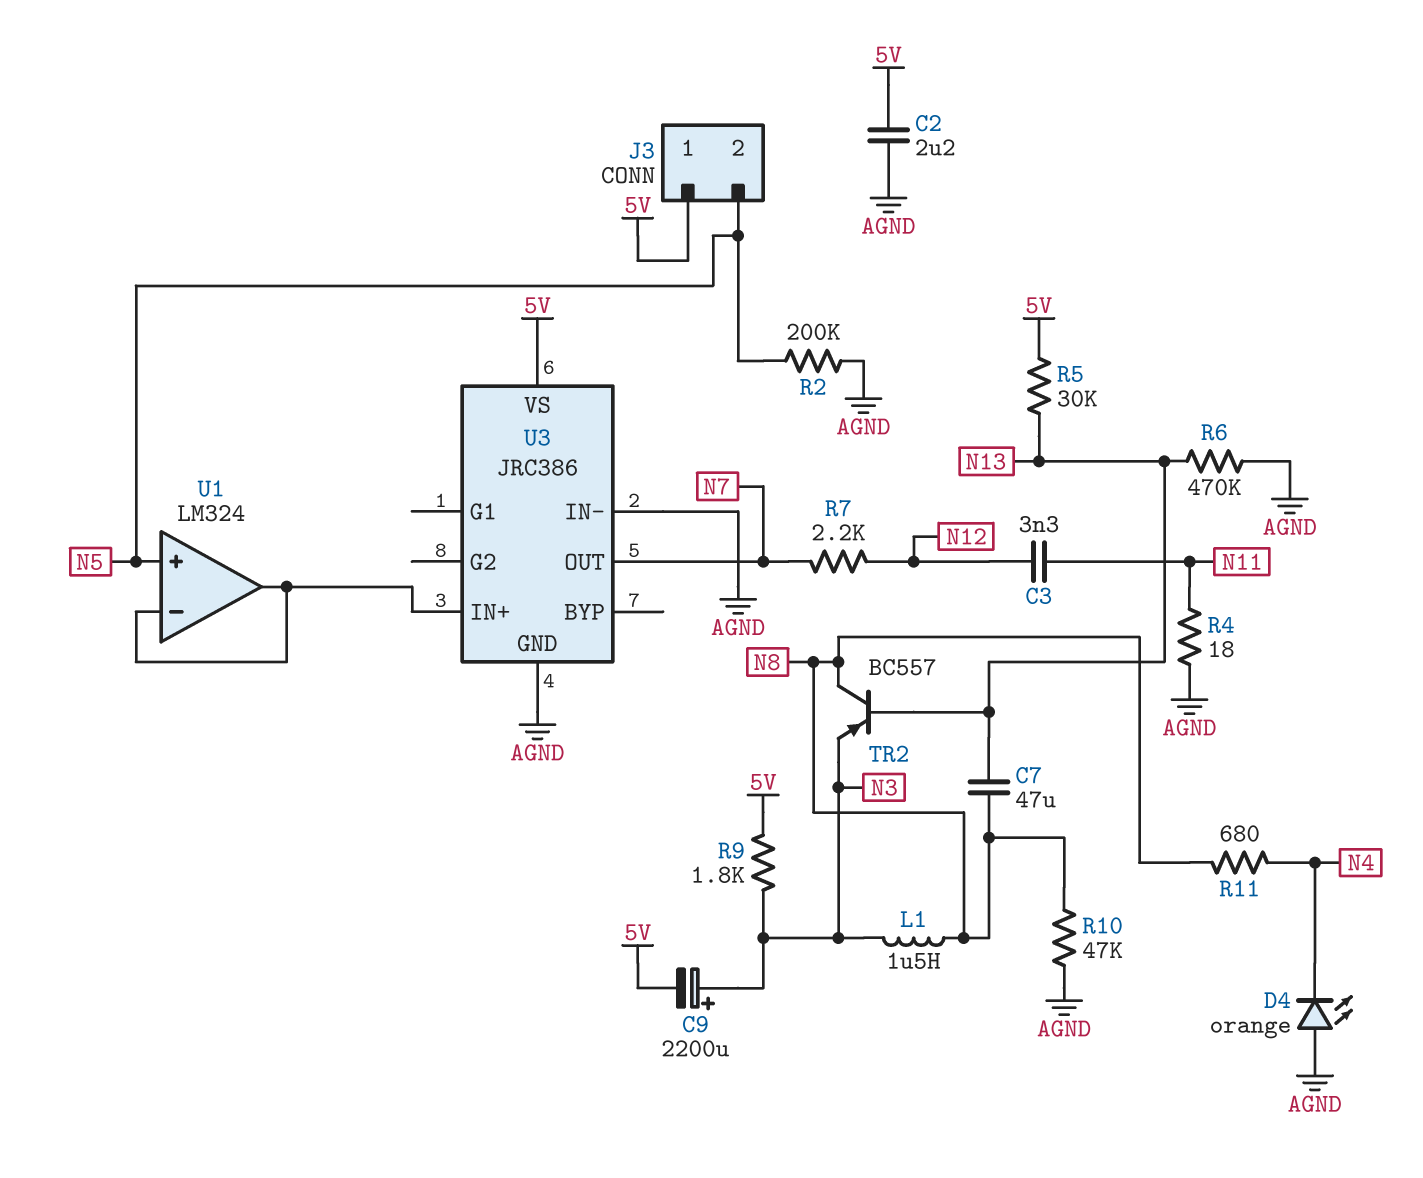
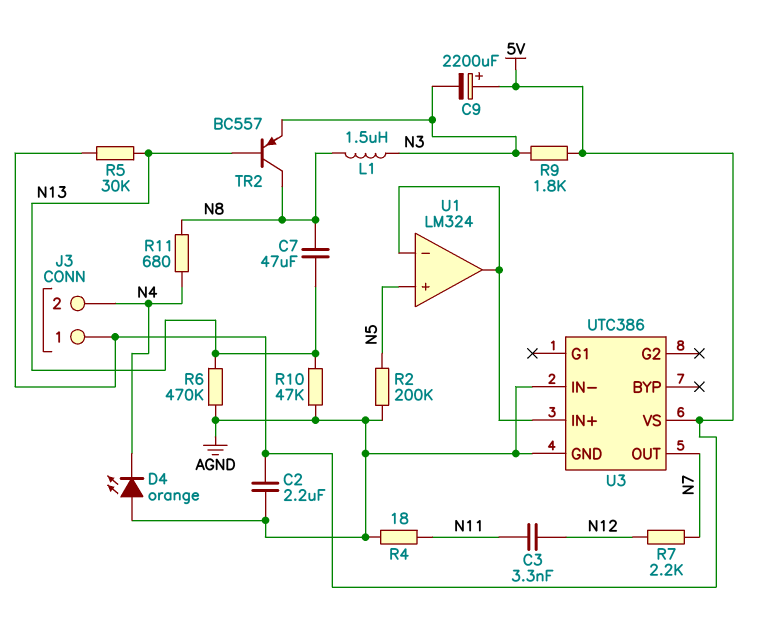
C9: 2200uF (plus N3, minus 5V) -> 2200uF (plus 5V, minus N3)
J3 pin 2: N5 -> N4
R10: 47k (AGND, N8) -> 47k (AGND, N13)
U3: JRC386 -> UTC386

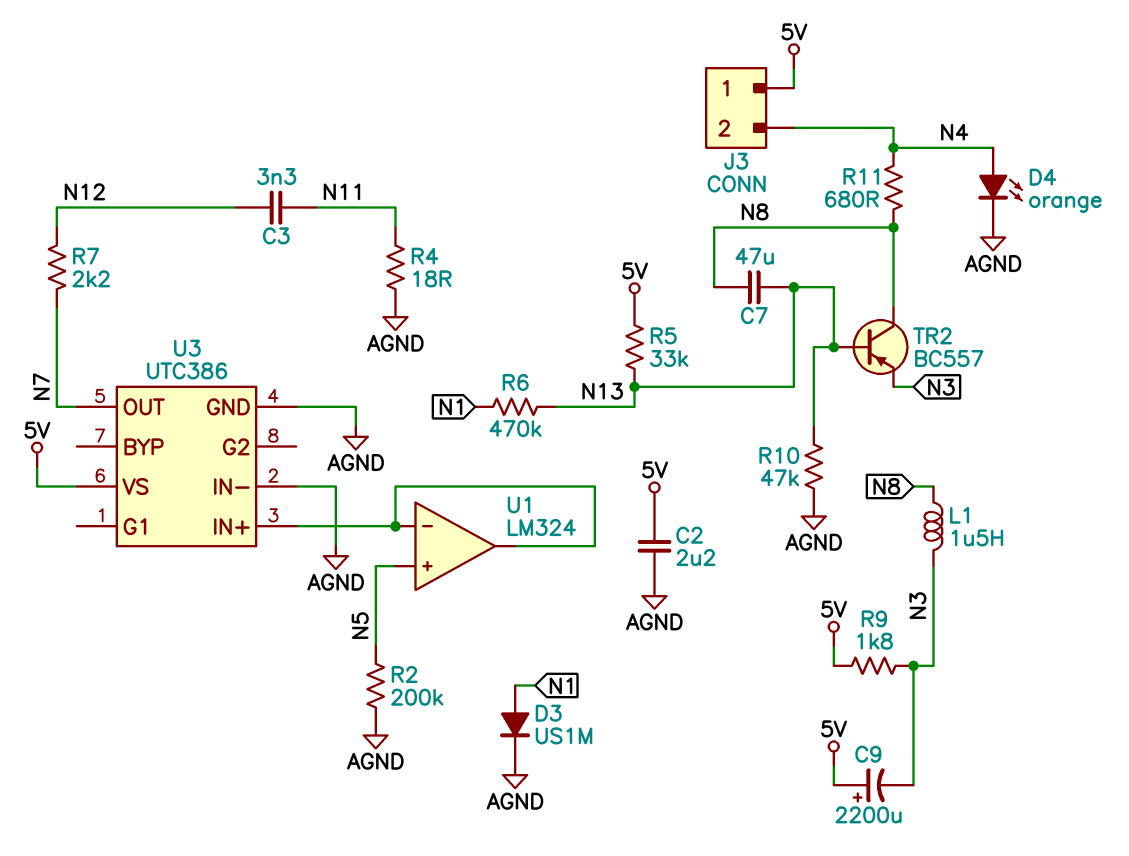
D3: none -> diode US1M (A N1, K AGND)
D4: LED orange (A AGND, K N4) -> LED orange (A N4, K AGND)
R5: 30k (5V, N13) -> 33k (5V, N13)
R6: 470k (AGND, N13) -> 470k (N1, N13)

